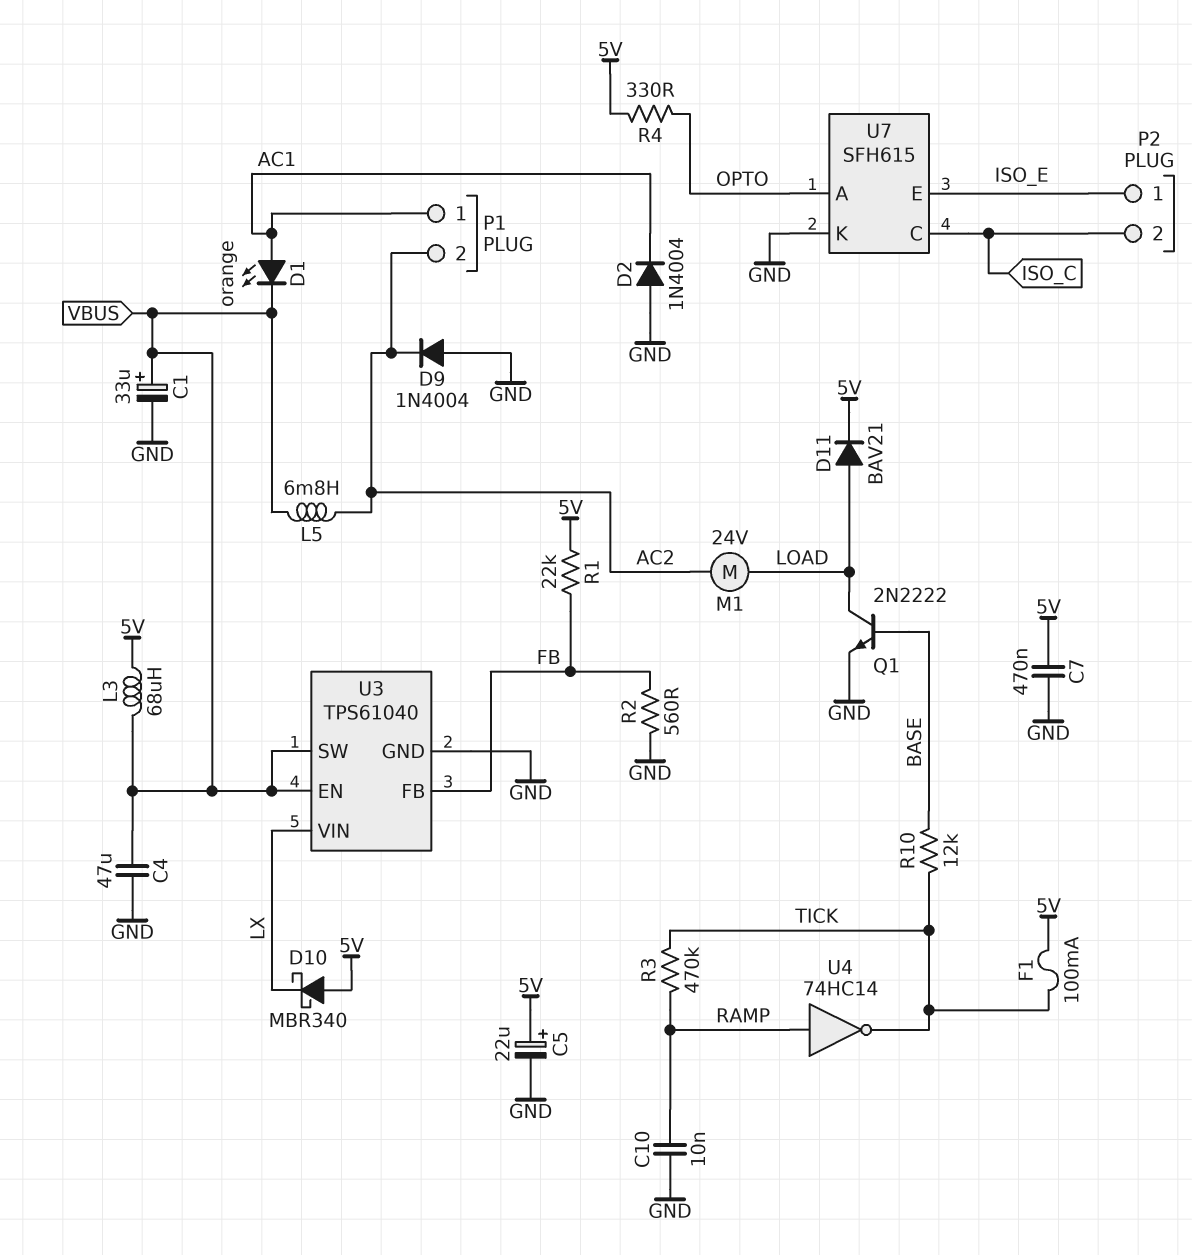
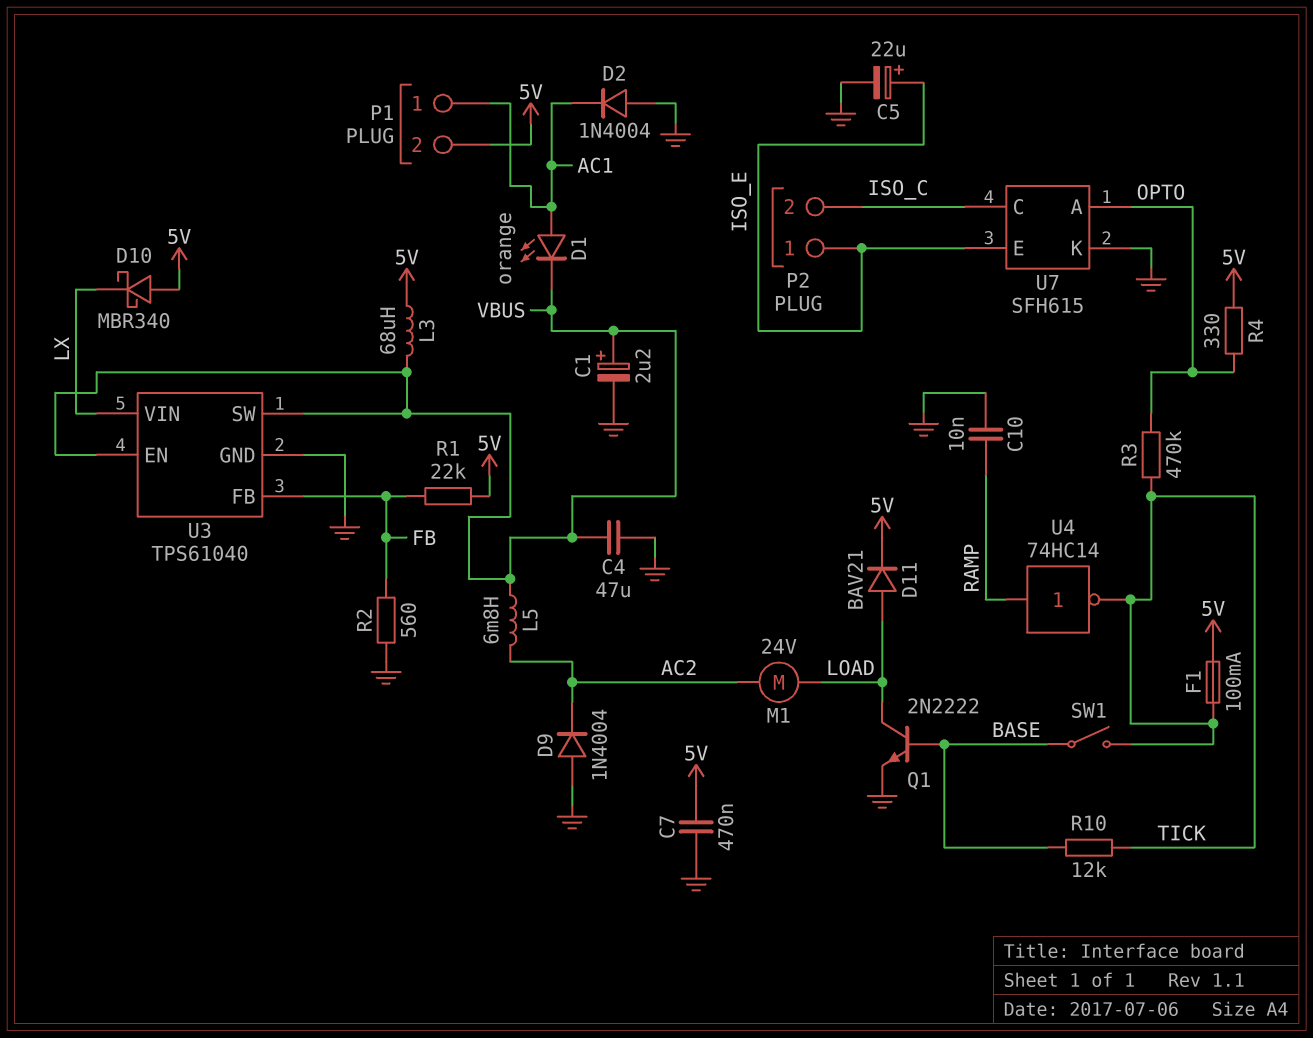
C1: 33uF (plus VBUS, minus GND) -> 2.2uF (plus VBUS, minus GND)
C5: 22uF (plus 5V, minus GND) -> 22uF (plus ISO_E, minus GND)
P1 pin 2: AC2 -> 5V
R3: 470k (RAMP, TICK) -> 470k (OPTO, TICK)
SW1: none -> switch (BASE, TICK)

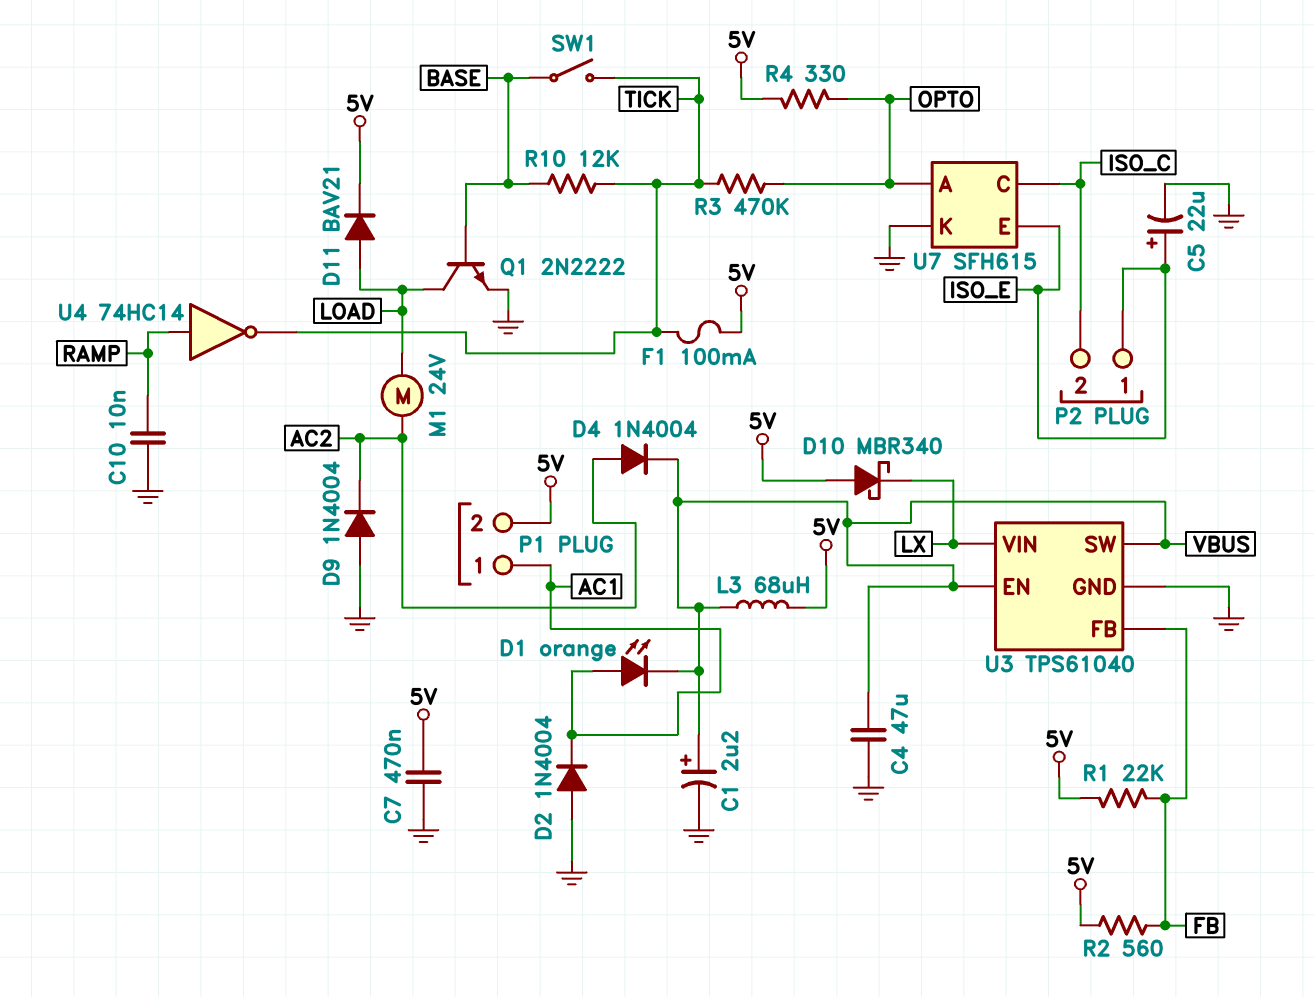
D4: none -> diode 1N4004 (A AC2, K VBUS)
L5: 6.8mH (AC2, VBUS) -> none
R2: 560 (FB, GND) -> 560 (5V, FB)

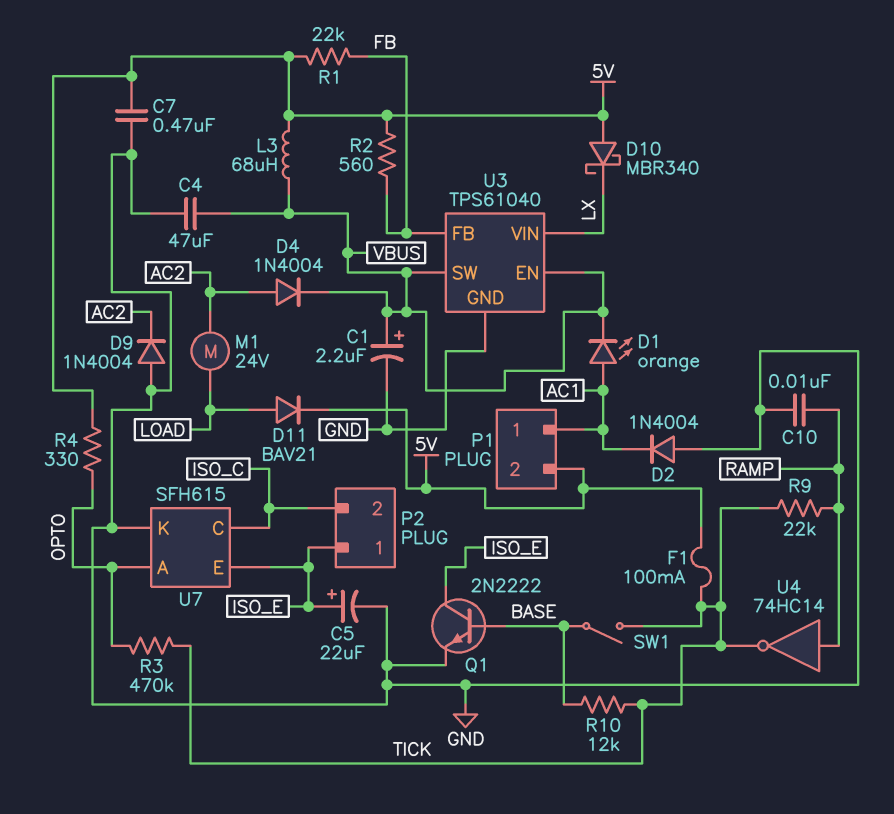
Q1: NPN 2N2222 (B BASE, C LOAD, E GND) -> NPN 2N2222 (B BASE, C ISO_E, E GND)
R9: none -> 22k (RAMP, TICK)

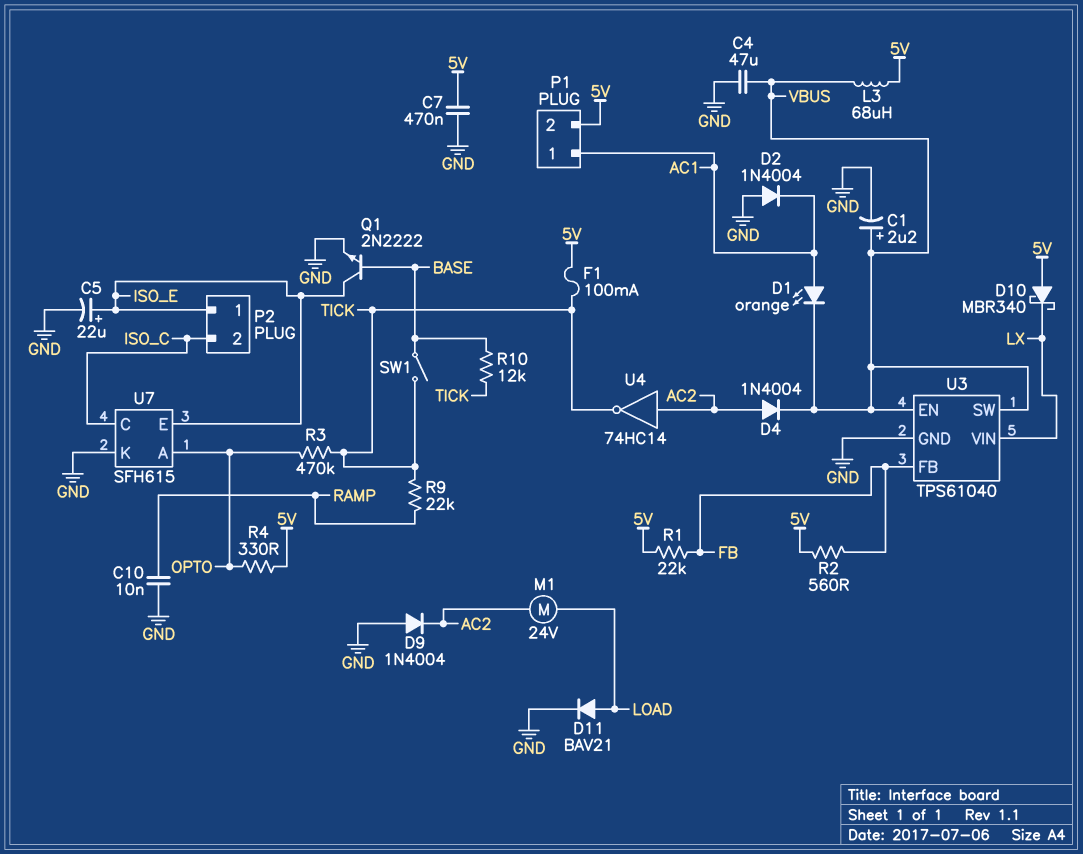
D11: diode BAV21 (A LOAD, K 5V) -> diode BAV21 (A LOAD, K GND)
U4: NOT 74HC14 (in RAMP, out TICK) -> NOT 74HC14 (in AC2, out TICK)

